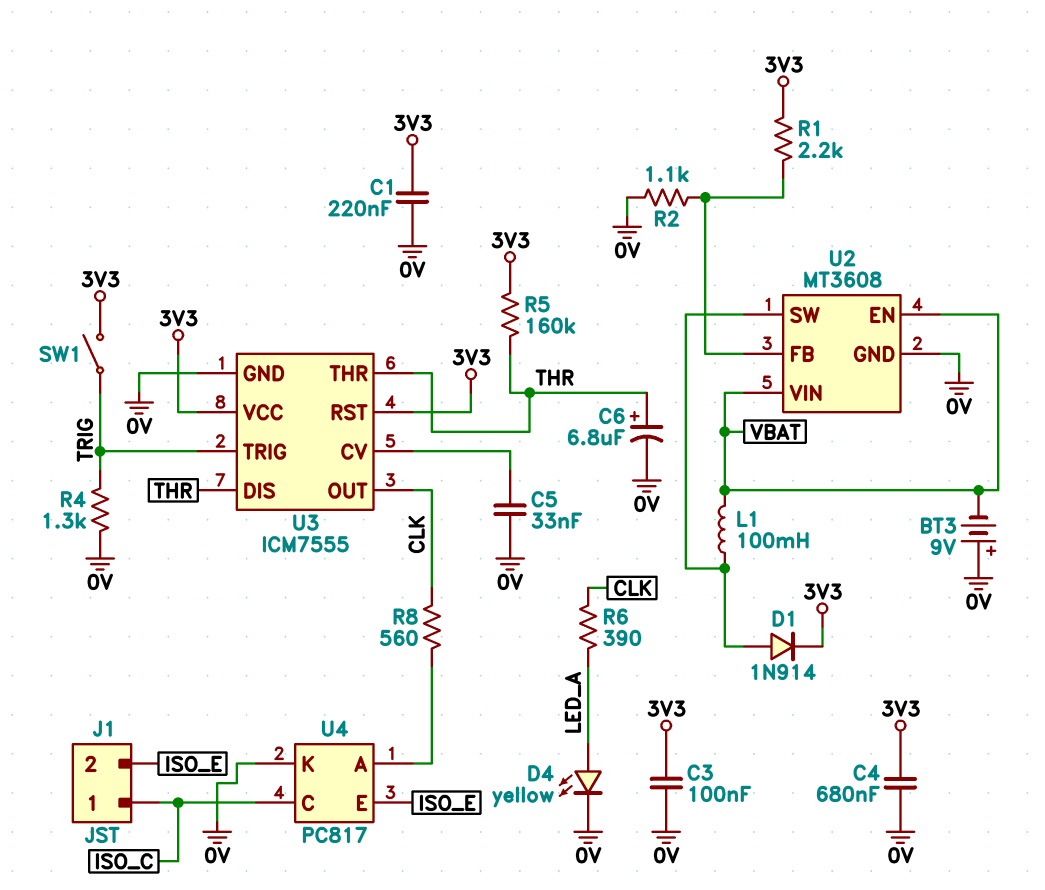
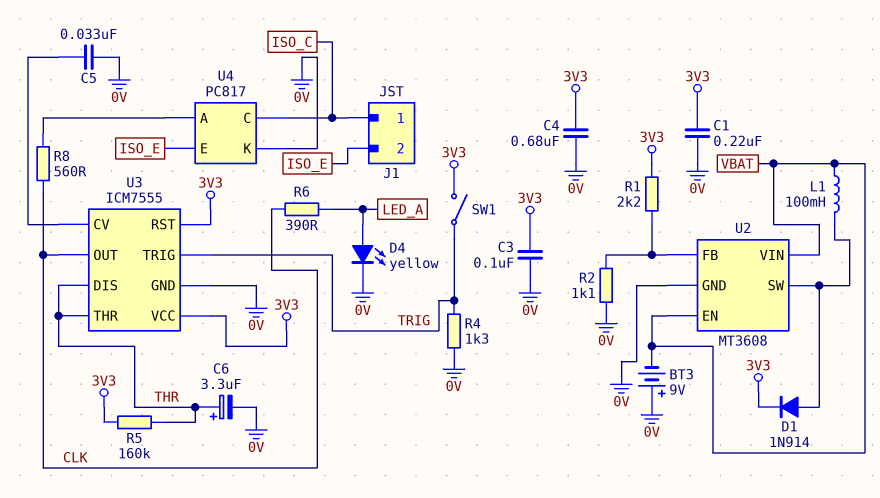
C6: 6.8uF (plus THR, minus 0V) -> 3.3uF (plus THR, minus 0V)

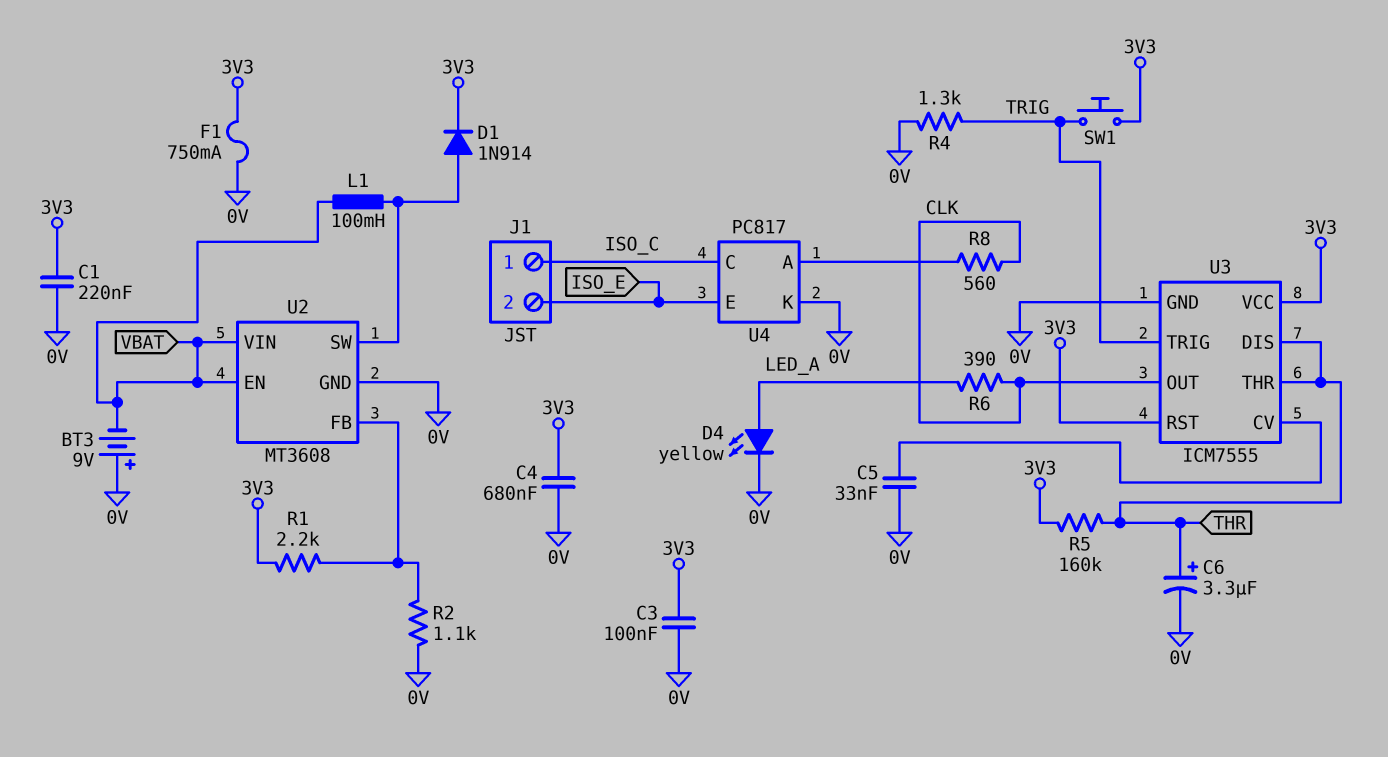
F1: none -> 750mA (0V, 3V3)
SW1: switch (3V3, TRIG) -> button (3V3, TRIG)

